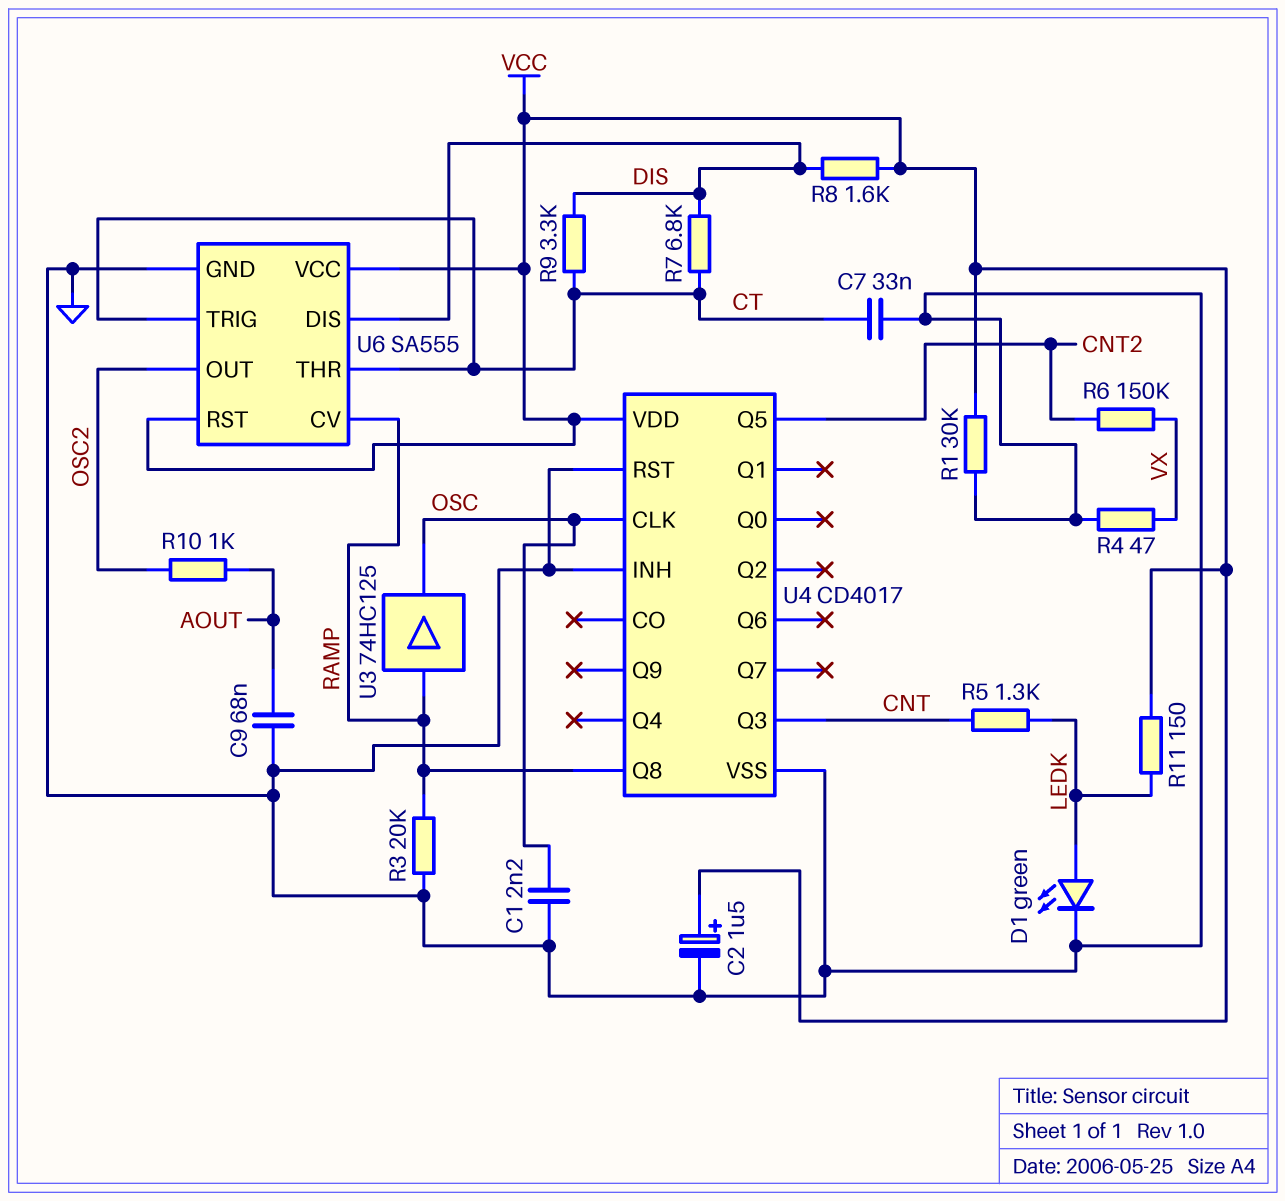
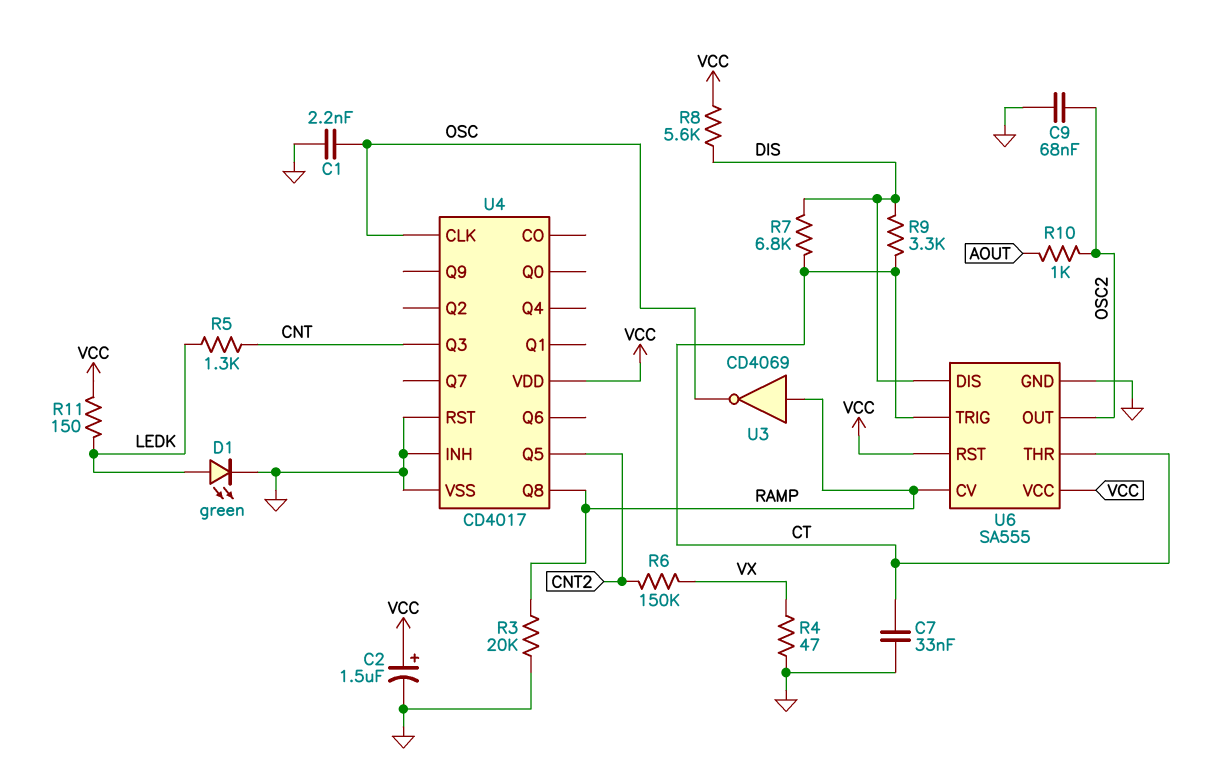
C9: 68nF (AOUT, GND) -> 68nF (GND, OSC2)
R1: 30k (GND, VCC) -> none
R8: 1.6k (DIS, VCC) -> 5.6k (DIS, VCC)
U3: buffer 74HC125 (in RAMP, out OSC) -> NOT CD4069 (in RAMP, out OSC)

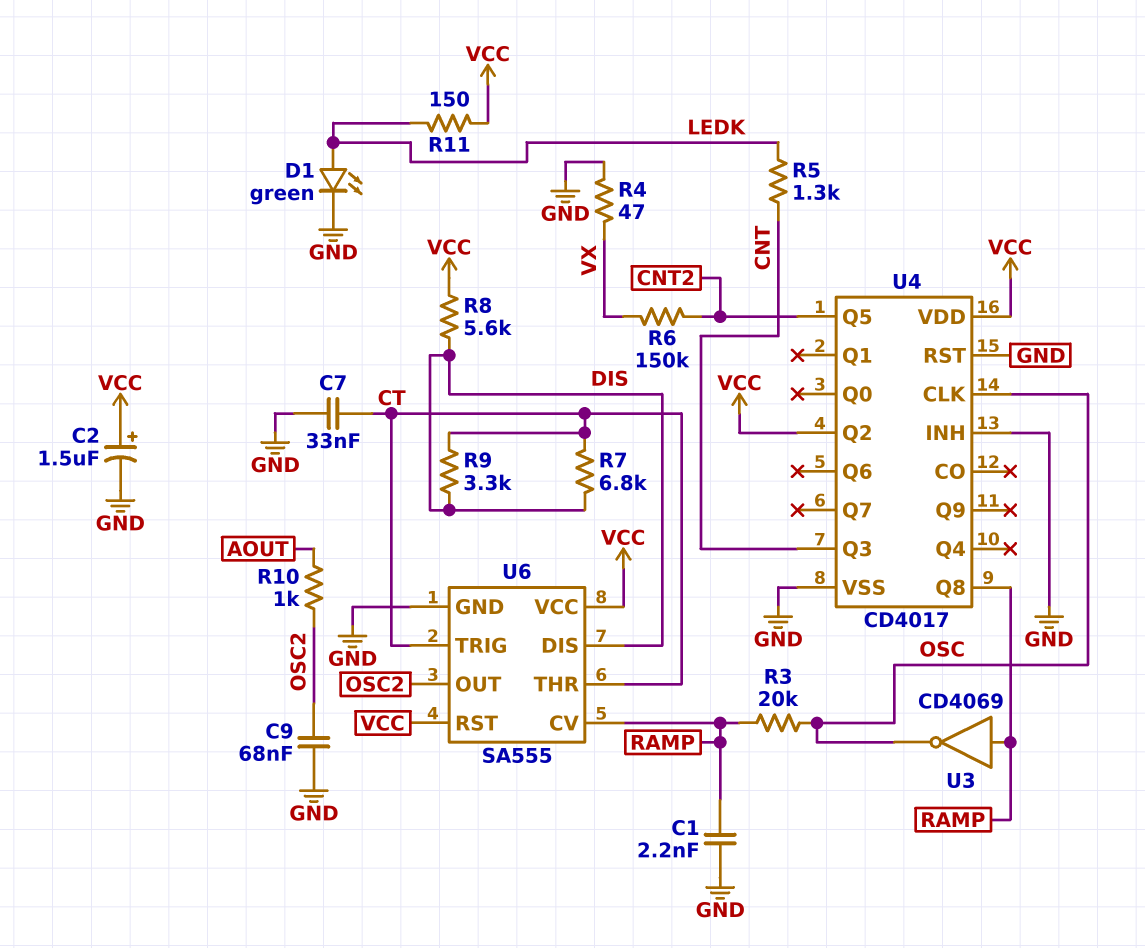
C1: 2.2nF (GND, OSC) -> 2.2nF (GND, RAMP)
R3: 20k (GND, RAMP) -> 20k (OSC, RAMP)
U4 pin Q2: none -> VCC

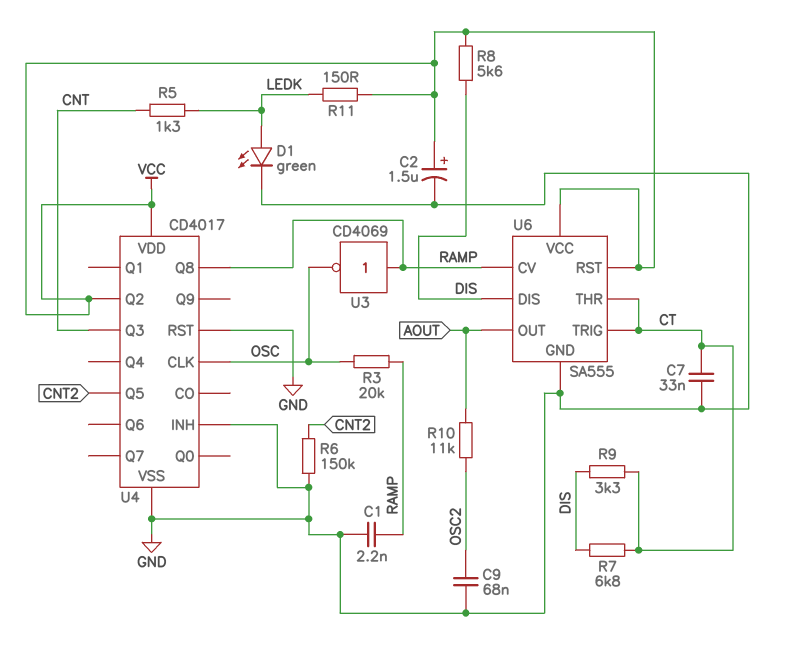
R4: 47 (GND, VX) -> none
R6: 150k (CNT2, VX) -> 150k (CNT2, GND)
R10: 1k (AOUT, OSC2) -> 11k (AOUT, OSC2)
U6 pin OUT: OSC2 -> AOUT

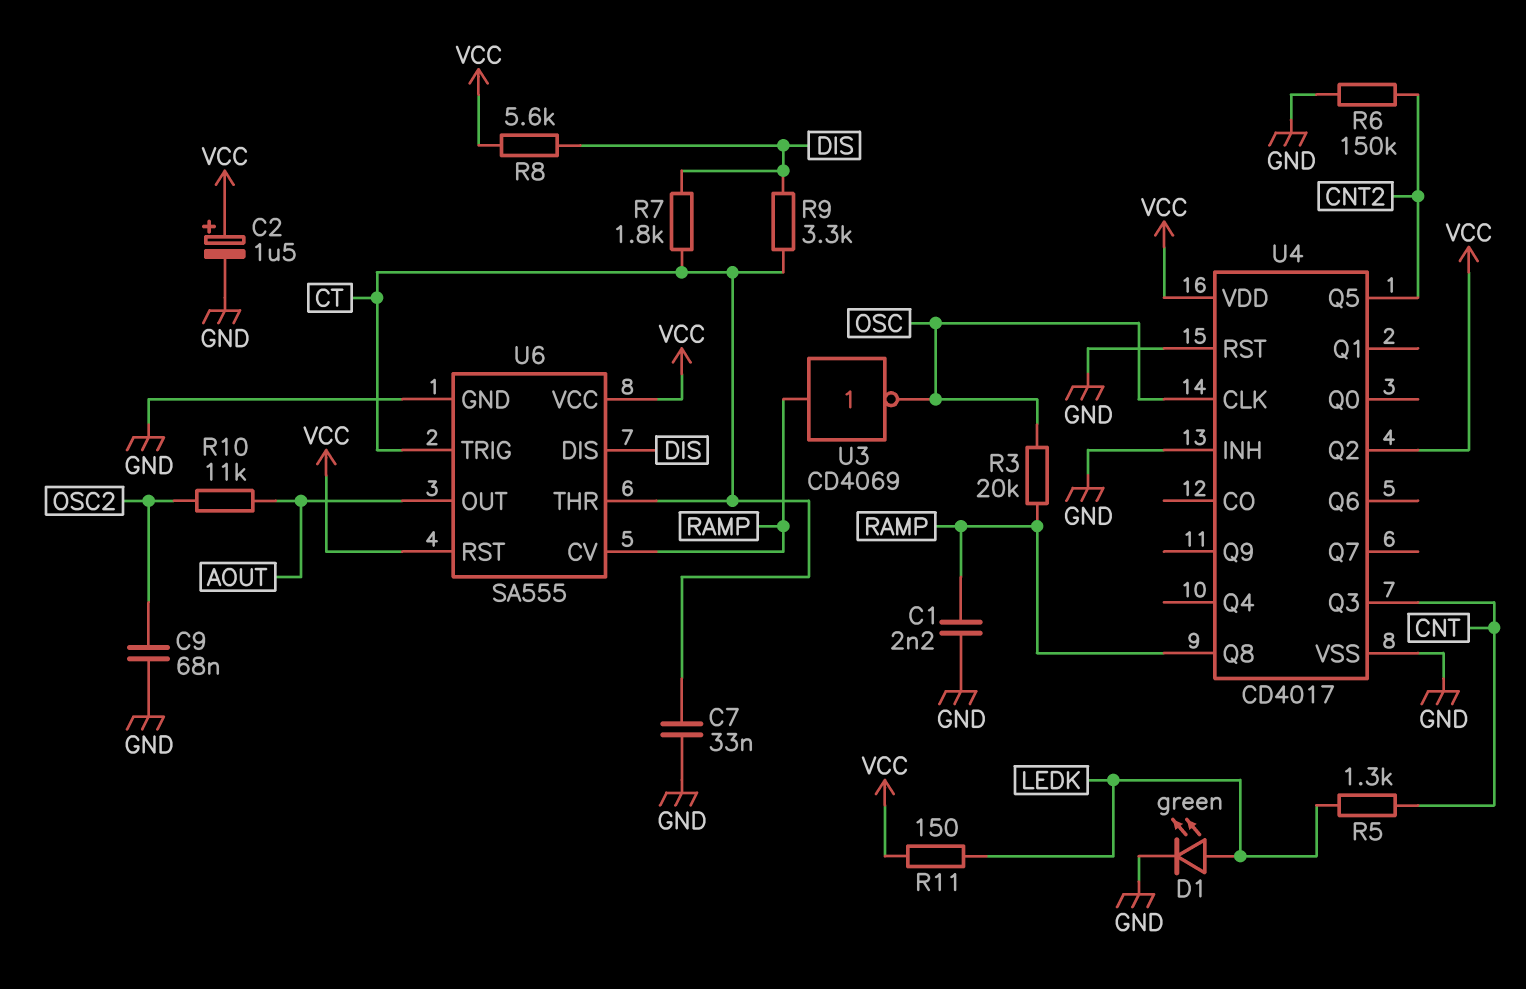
R7: 6.8k (CT, DIS) -> 1.8k (CT, DIS)

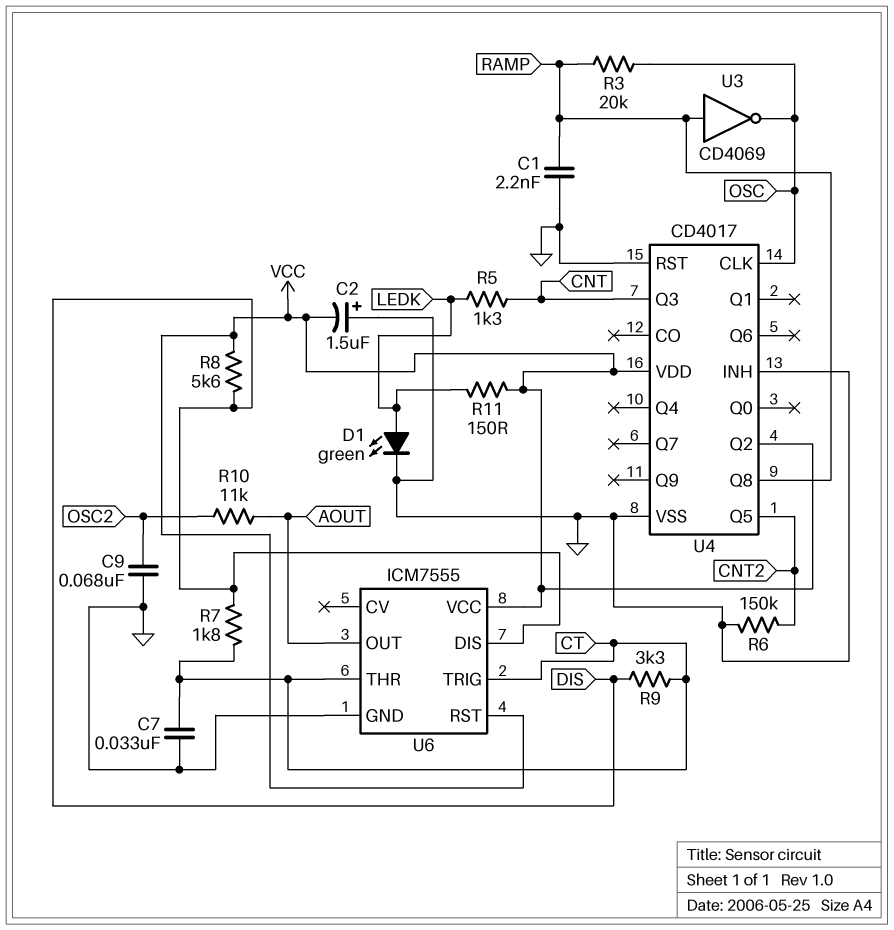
C2: 1.5uF (plus VCC, minus GND) -> 1.5uF (plus GND, minus VCC)
U6: SA555 -> ICM7555
U6 pin CV: RAMP -> none

